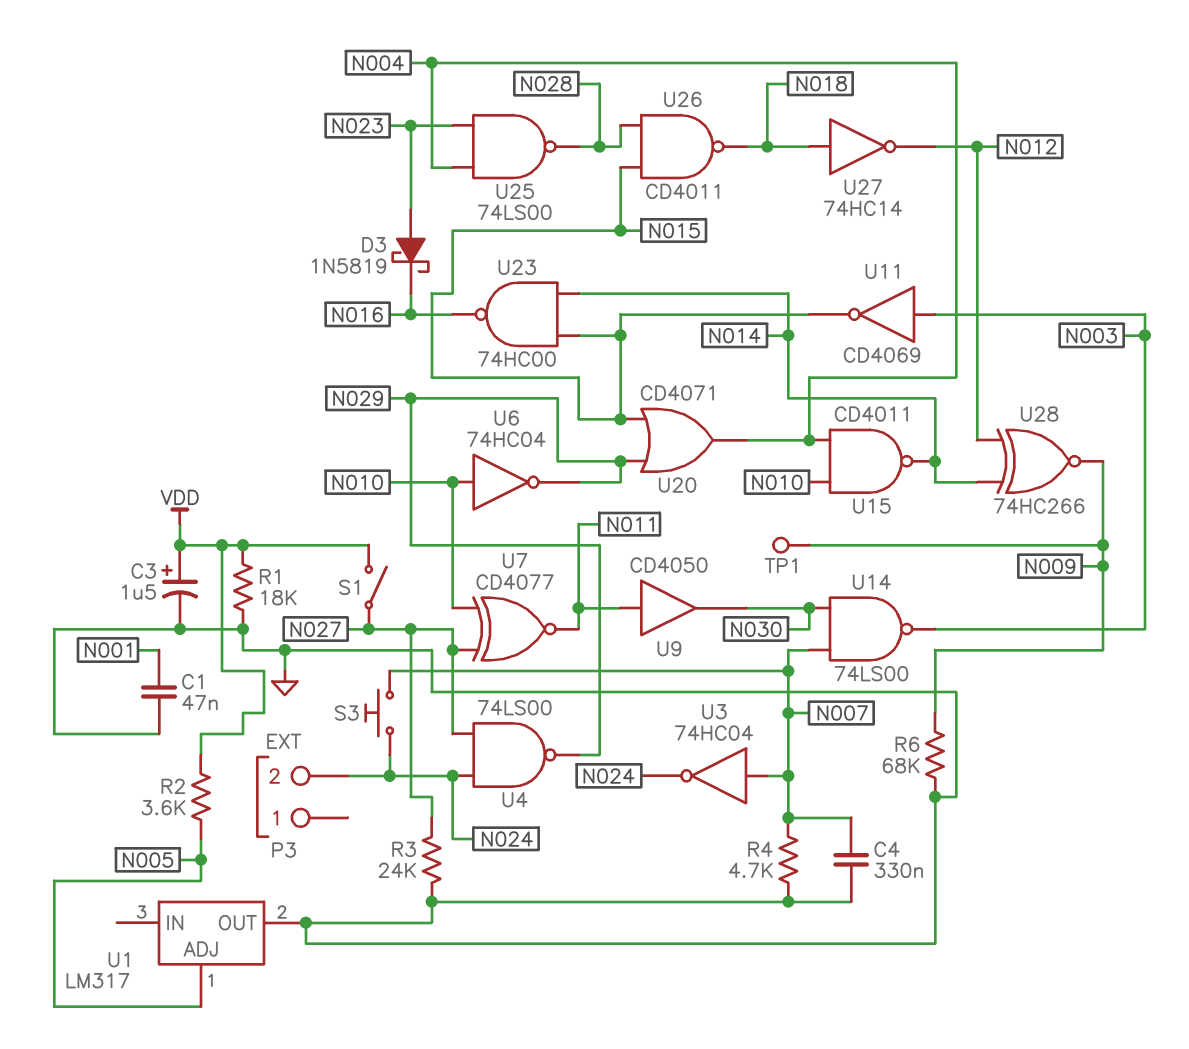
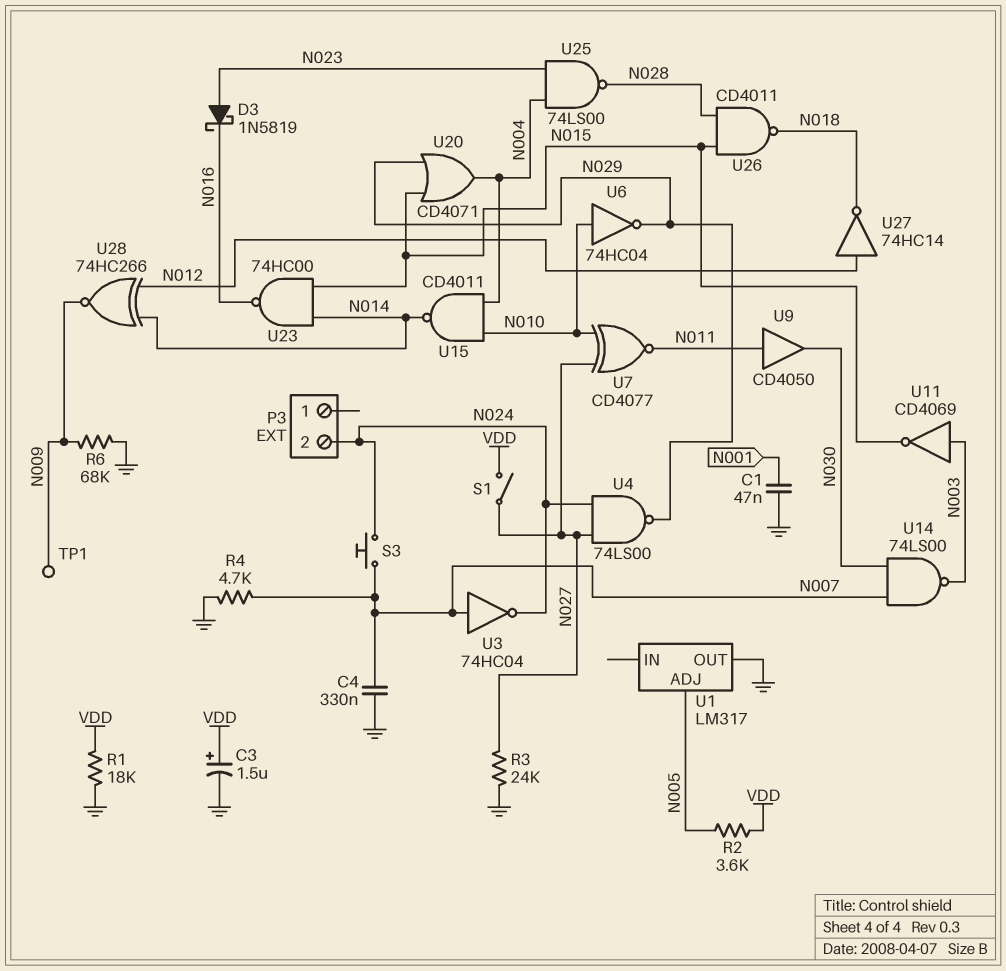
U27: NOT 74HC14 (in N018, out N012) -> NOT 74HC14 (in N012, out N018)

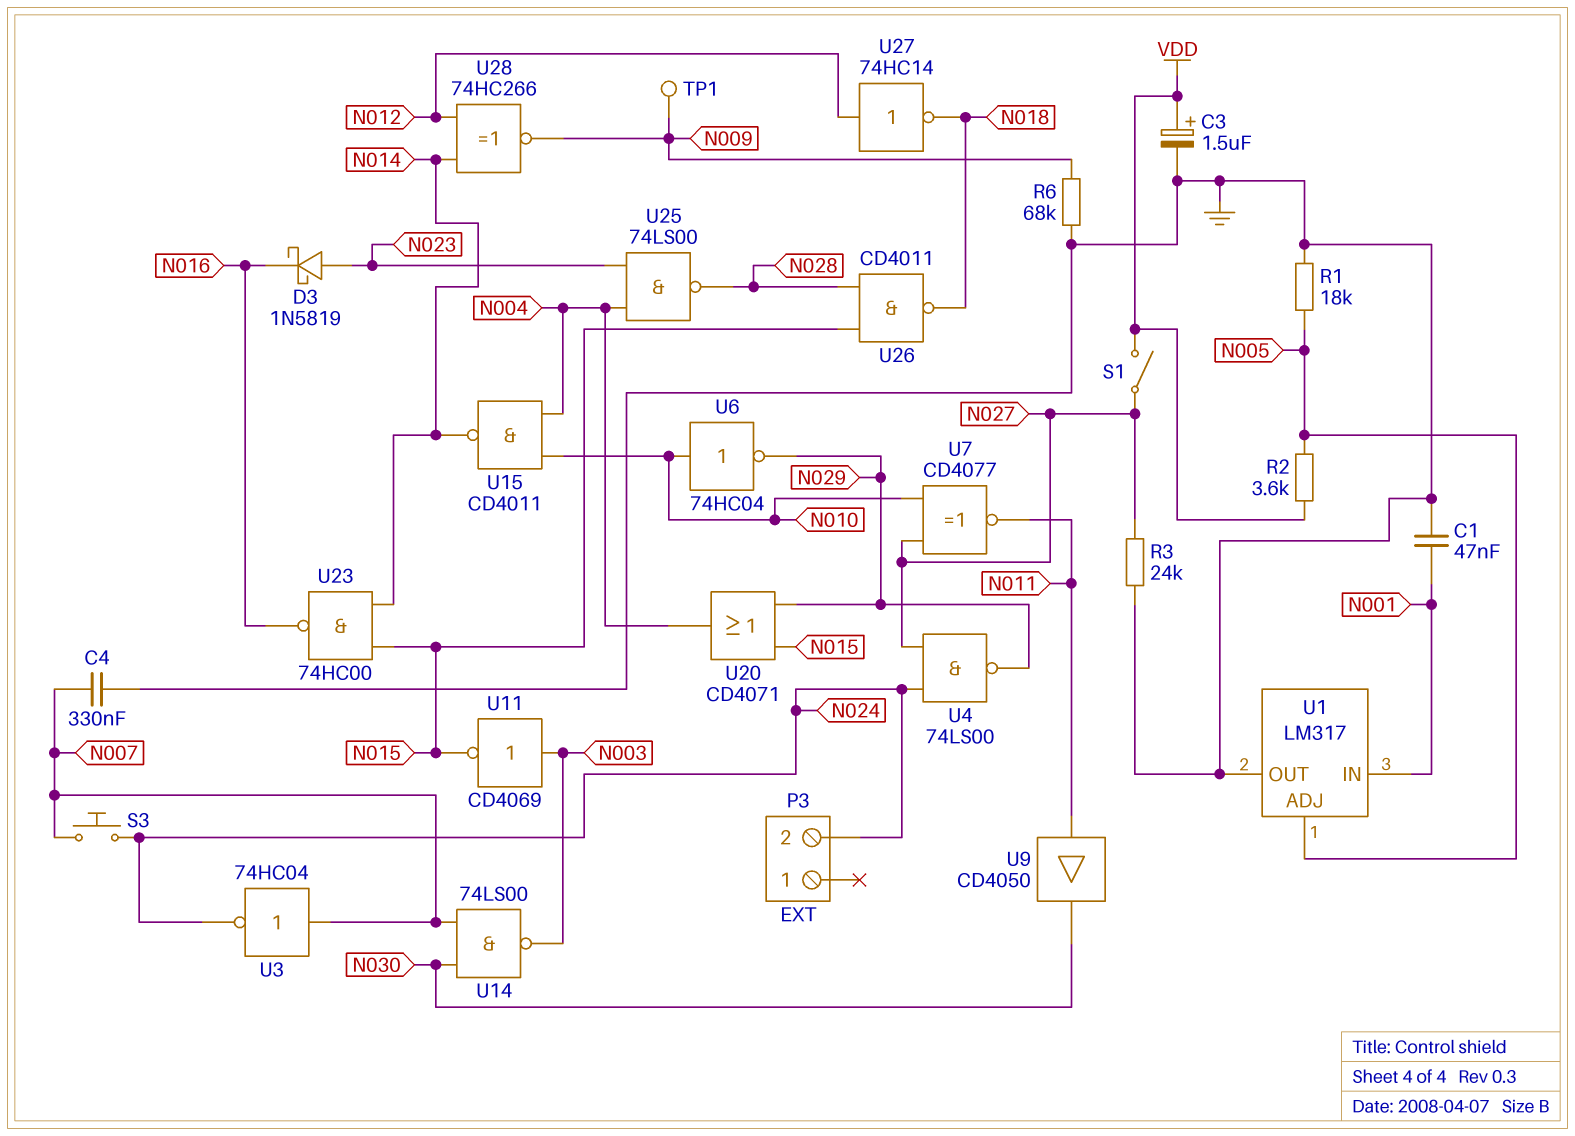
R1: 18k (GND, VDD) -> 18k (GND, N005)
R4: 4.7k (GND, N007) -> none
U1 pin IN: none -> N001

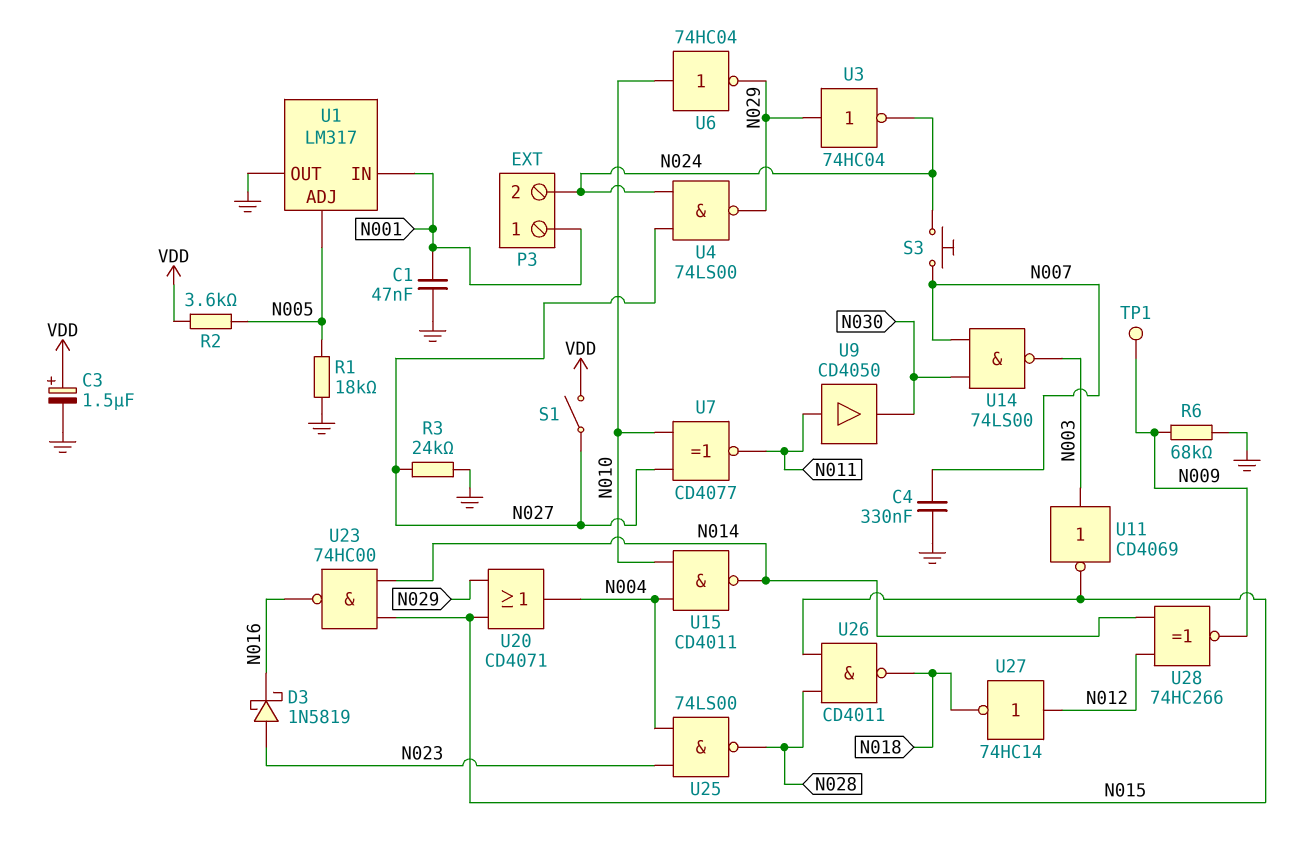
P3 pin 1: none -> N001
U3: NOT 74HC04 (in N007, out N024) -> NOT 74HC04 (in N029, out N024)

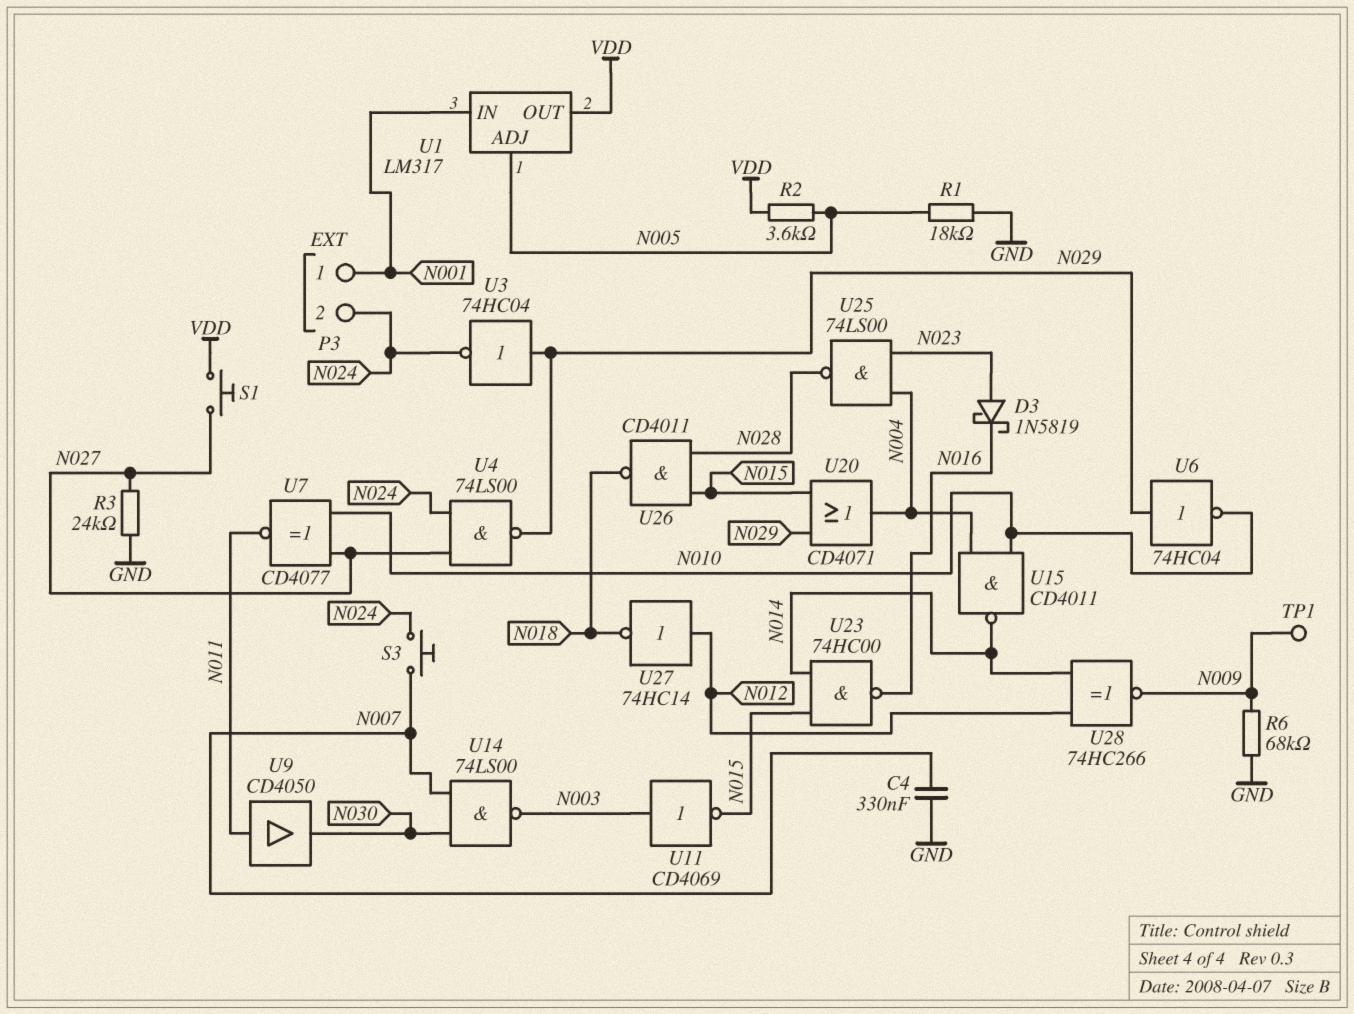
C1: 47nF (GND, N001) -> none
C3: 1.5uF (plus VDD, minus GND) -> none
S1: switch (N027, VDD) -> button (N027, VDD)
U1 pin OUT: GND -> VDD
U6: NOT 74HC04 (in N010, out N029) -> NOT 74HC04 (in N029, out N010)

